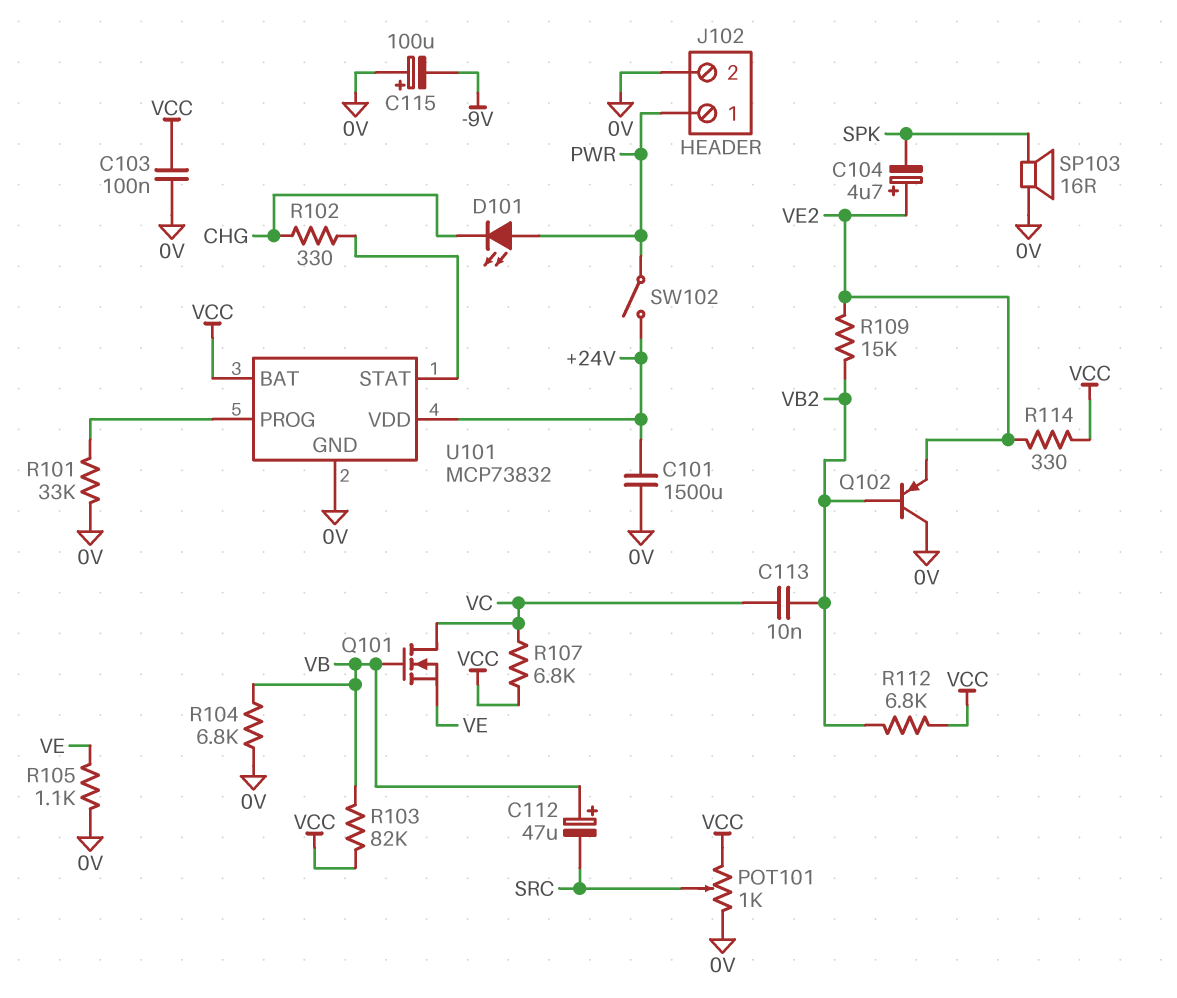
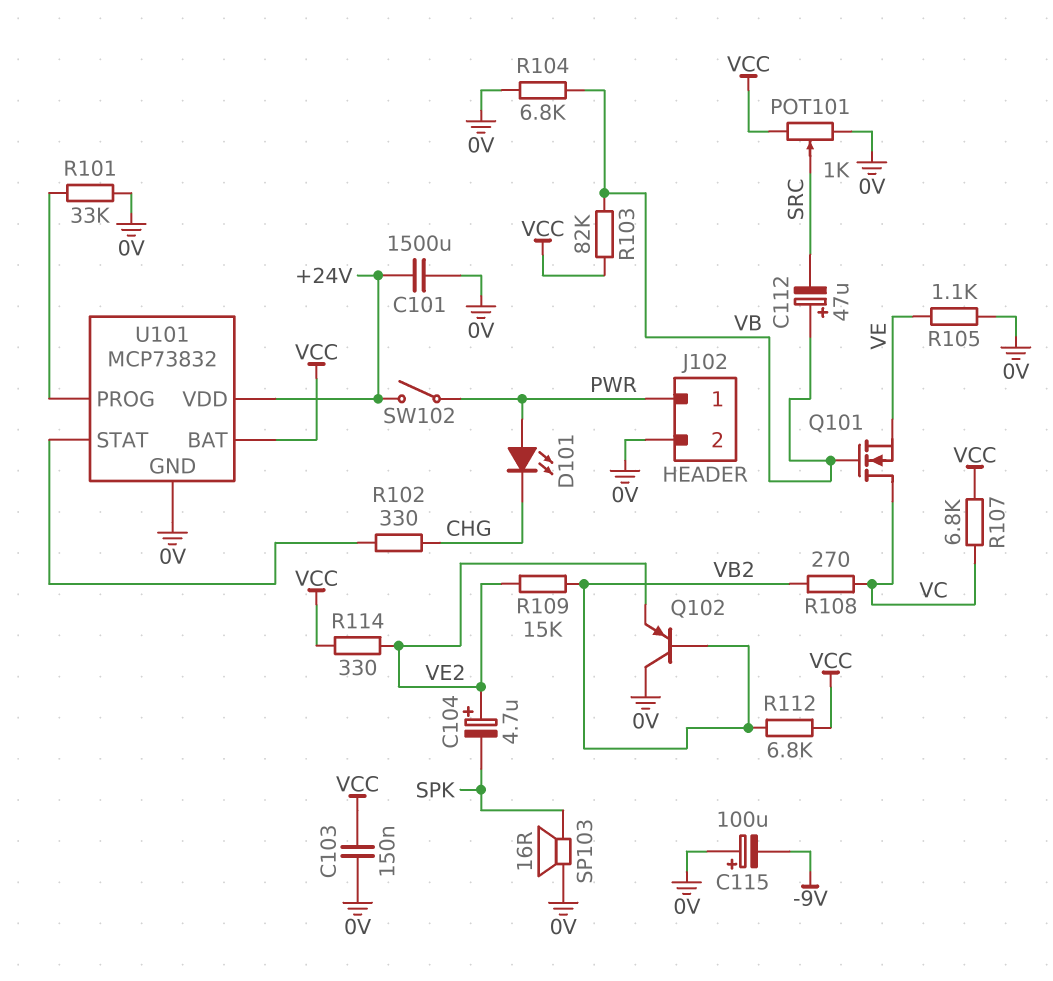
C103: 100nF (0V, VCC) -> 150nF (0V, VCC)
C113: 10nF (VB2, VC) -> none
R108: none -> 270 (VB2, VC)

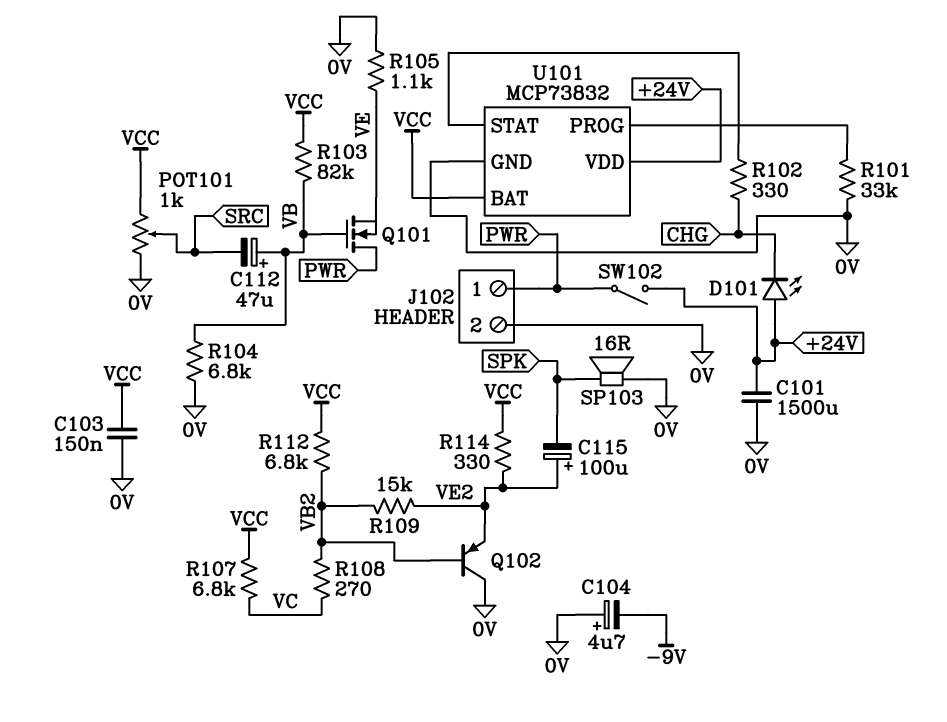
C104: 4.7uF (plus VE2, minus SPK) -> 4.7uF (plus 0V, minus -9V)
C115: 100uF (plus 0V, minus -9V) -> 100uF (plus VE2, minus SPK)
D101: LED (A PWR, K CHG) -> LED (A +24V, K CHG)
Q101: NMOS (G VB, D VC, S VE) -> NMOS (G VB, D PWR, S VE)

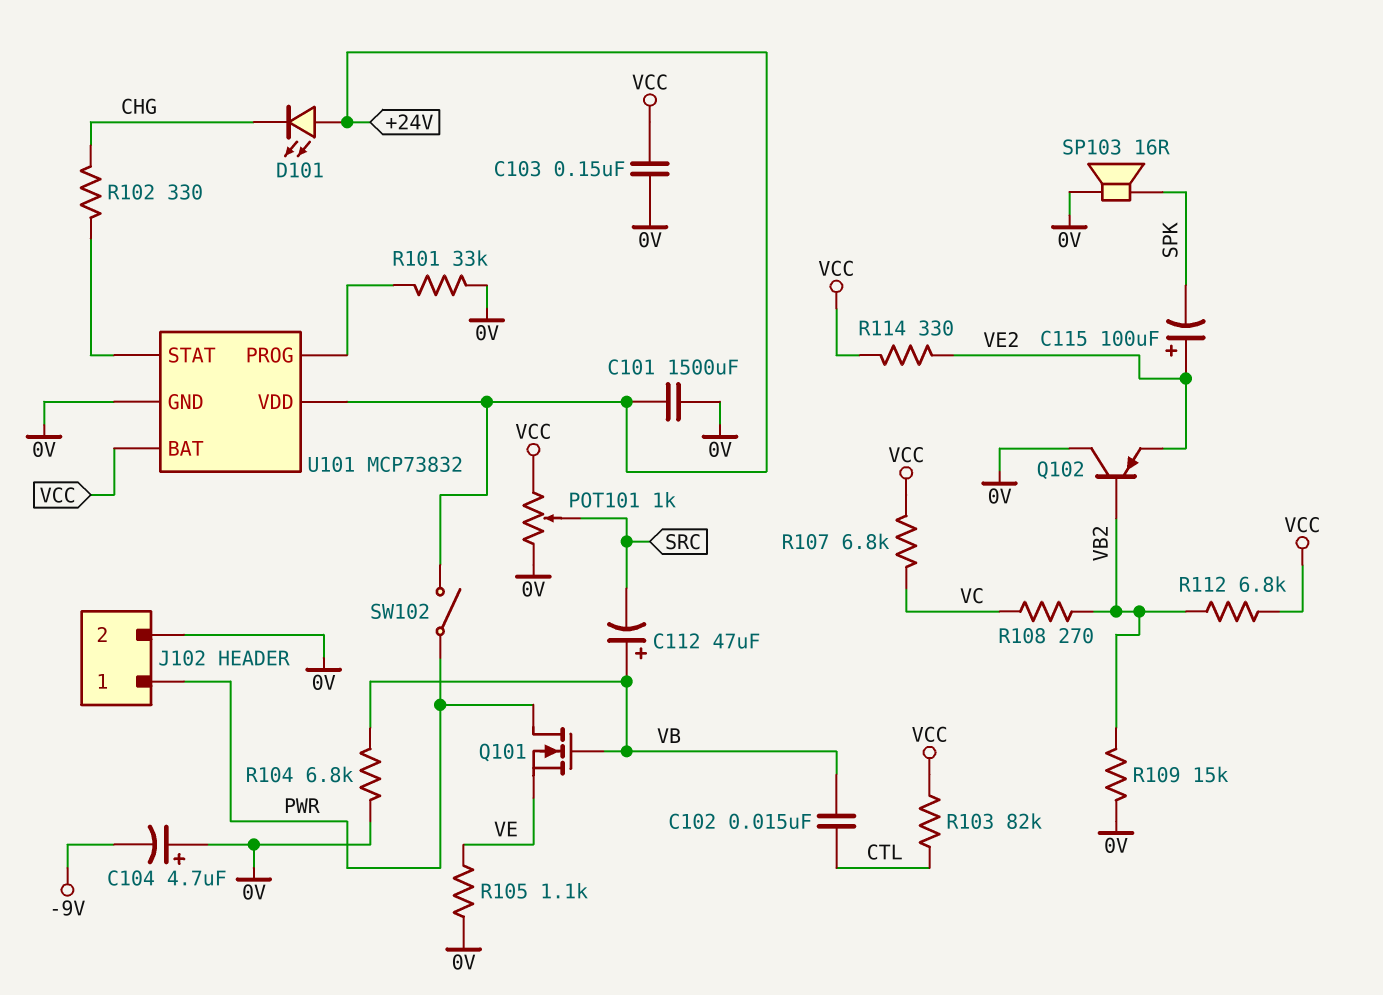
C102: none -> 15nF (CTL, VB)
R103: 82k (VB, VCC) -> 82k (CTL, VCC)
R109: 15k (VB2, VE2) -> 15k (0V, VB2)

